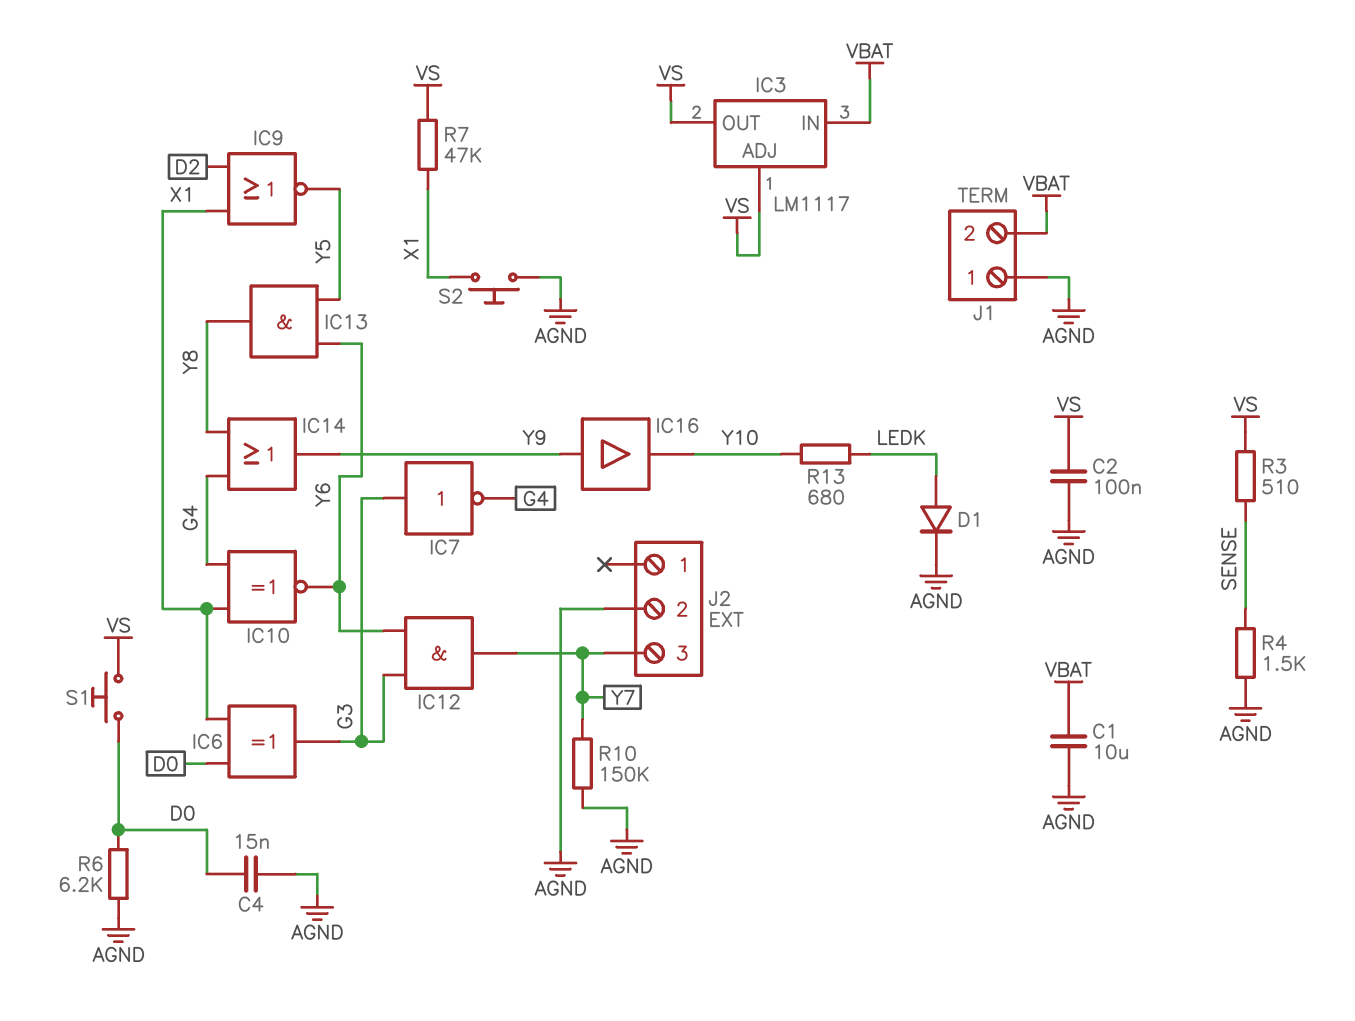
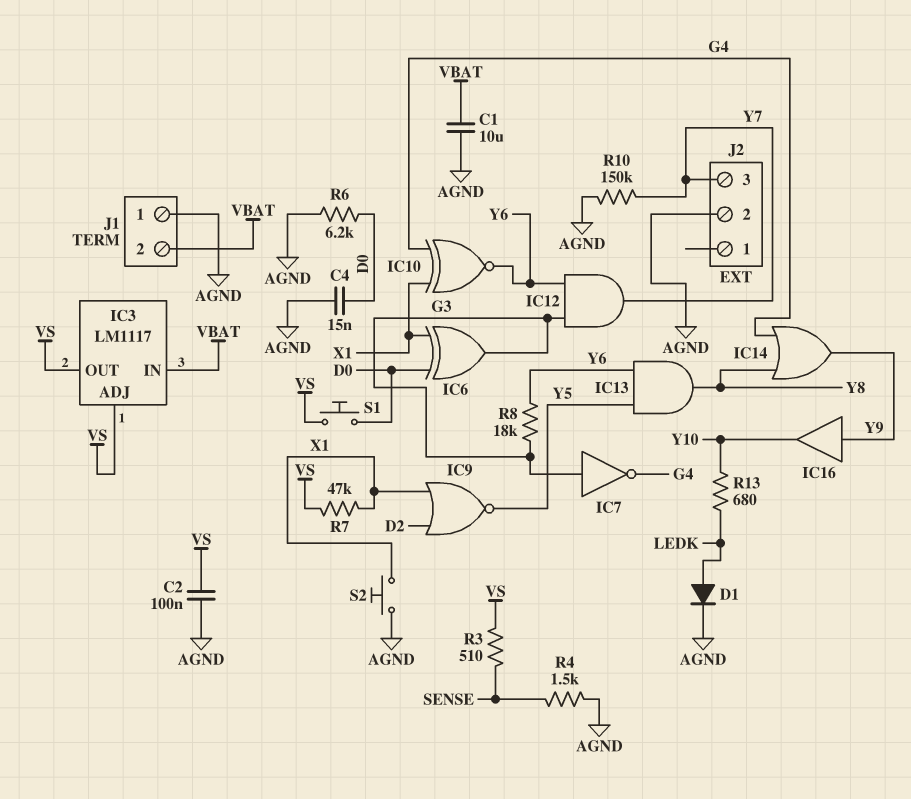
R8: none -> 18k (G3, Y6)

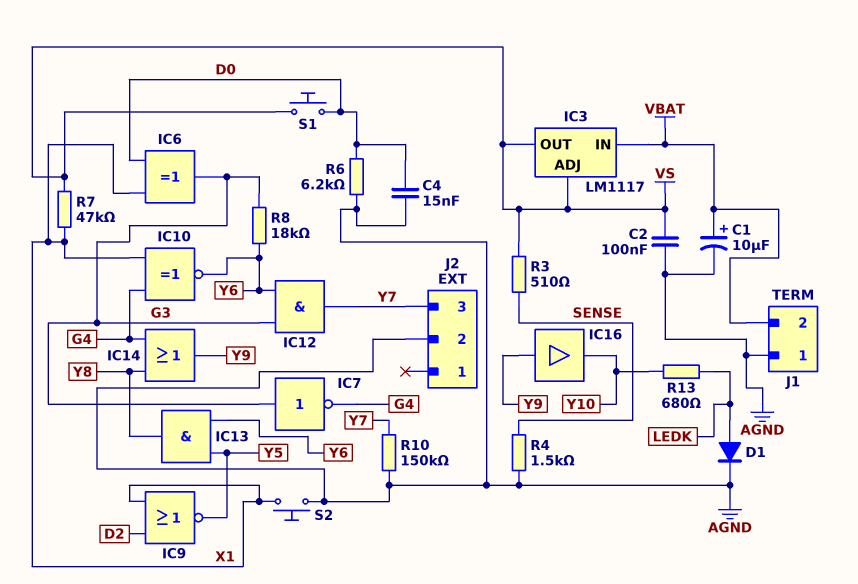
C1: 10uF (AGND, VBAT) -> 10uF (plus VBAT, minus AGND)

